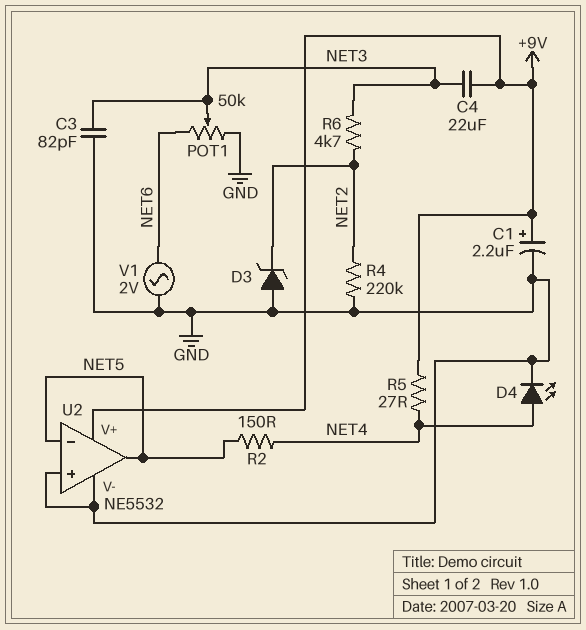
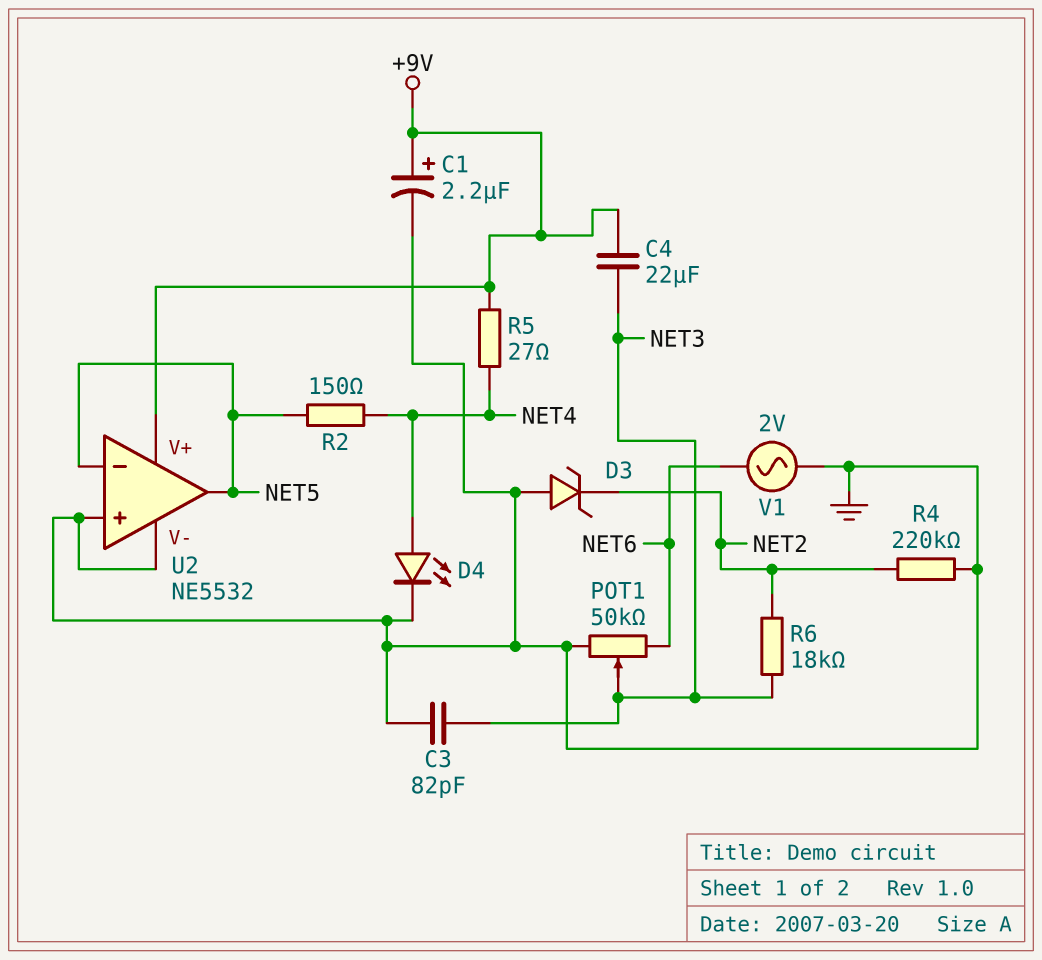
R6: 4.7k (NET2, NET3) -> 18k (NET2, NET3)

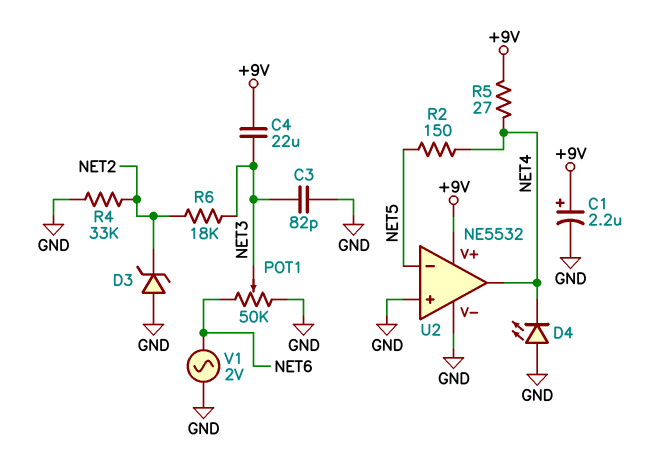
D4: LED (A NET4, K GND) -> LED (A GND, K NET4)
R4: 220k (GND, NET2) -> 33k (GND, NET2)
U2 pin out: NET5 -> NET4

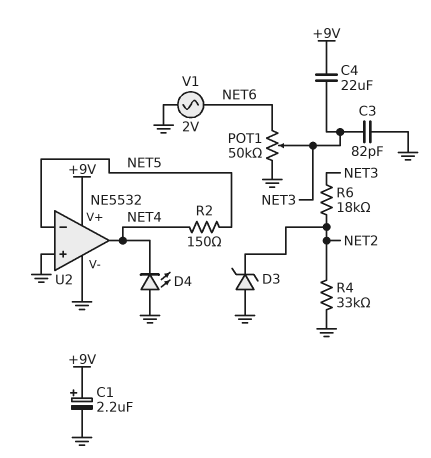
R5: 27 (+9V, NET4) -> none

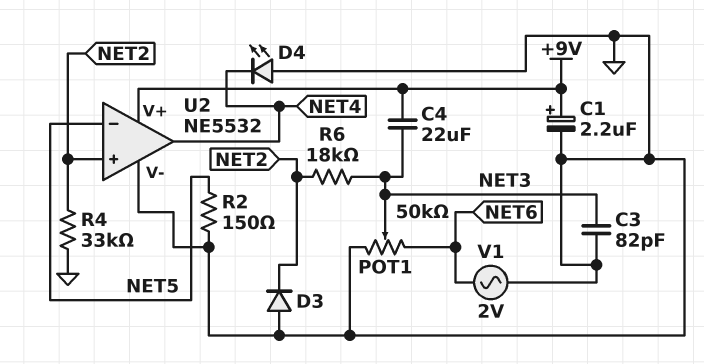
D3: zener (A GND, K NET2) -> diode (A GND, K NET2)
R2: 150 (NET4, NET5) -> 150 (GND, NET5)
U2 pin in+: GND -> NET2

